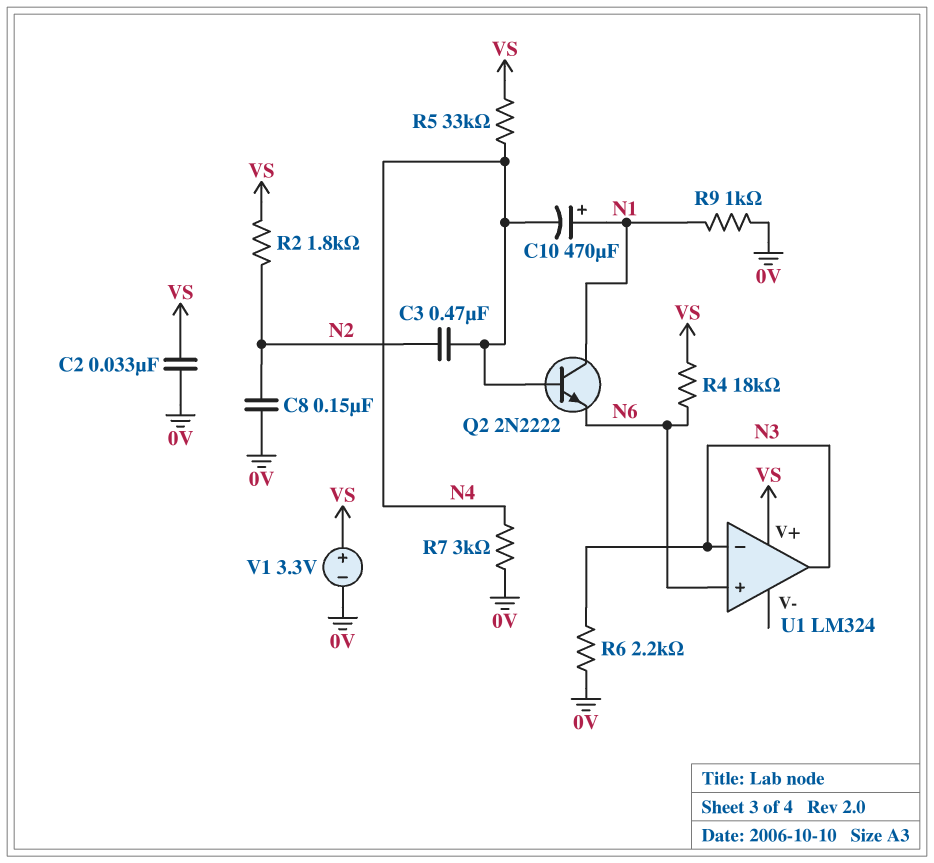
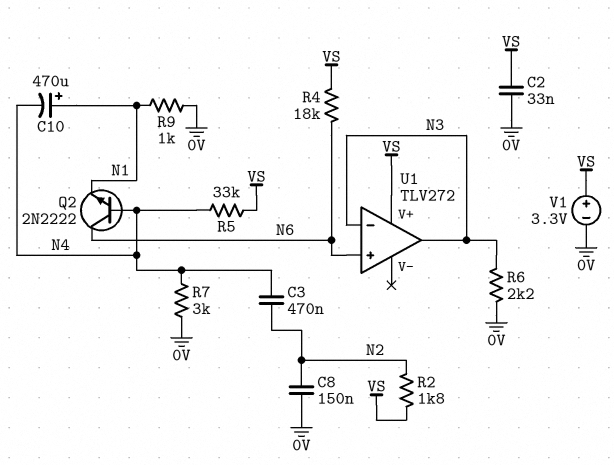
Q2: NPN 2N2222 (B N4, C N1, E N6) -> NPN 2N2222 (B N4, C N6, E N1)
U1: LM324 -> TLV272

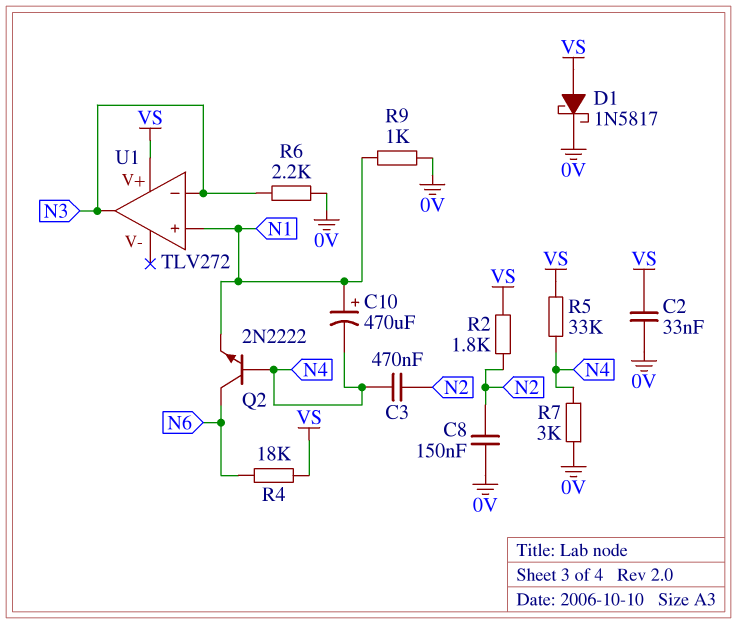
D1: none -> schottky 1N5817 (A VS, K 0V)
U1 pin in+: N6 -> N1
V1: 3.3V (plus VS, minus 0V) -> none

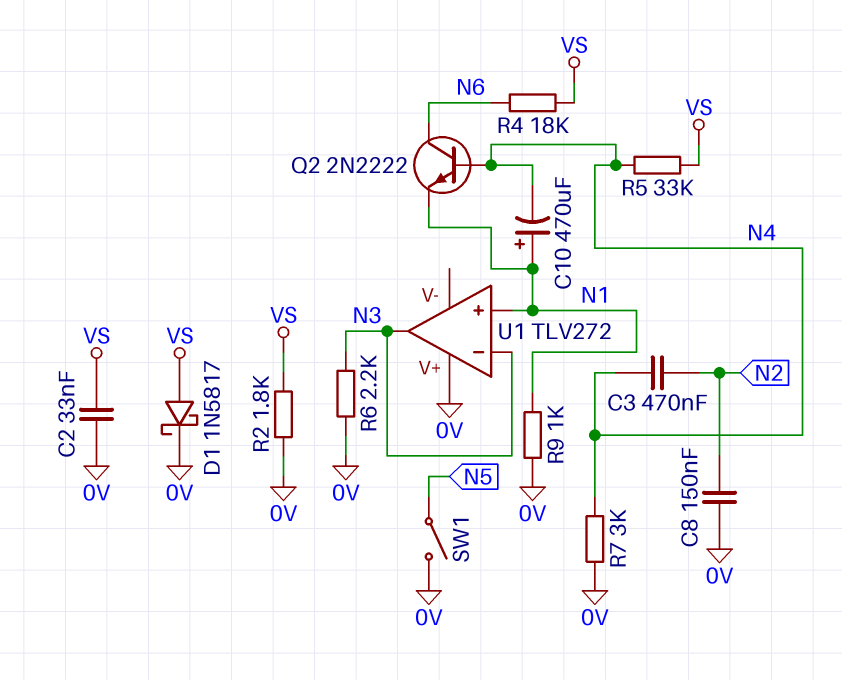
R2: 1.8k (N2, VS) -> 1.8k (0V, VS)
SW1: none -> switch (0V, N5)
U1 pin V+: VS -> 0V

